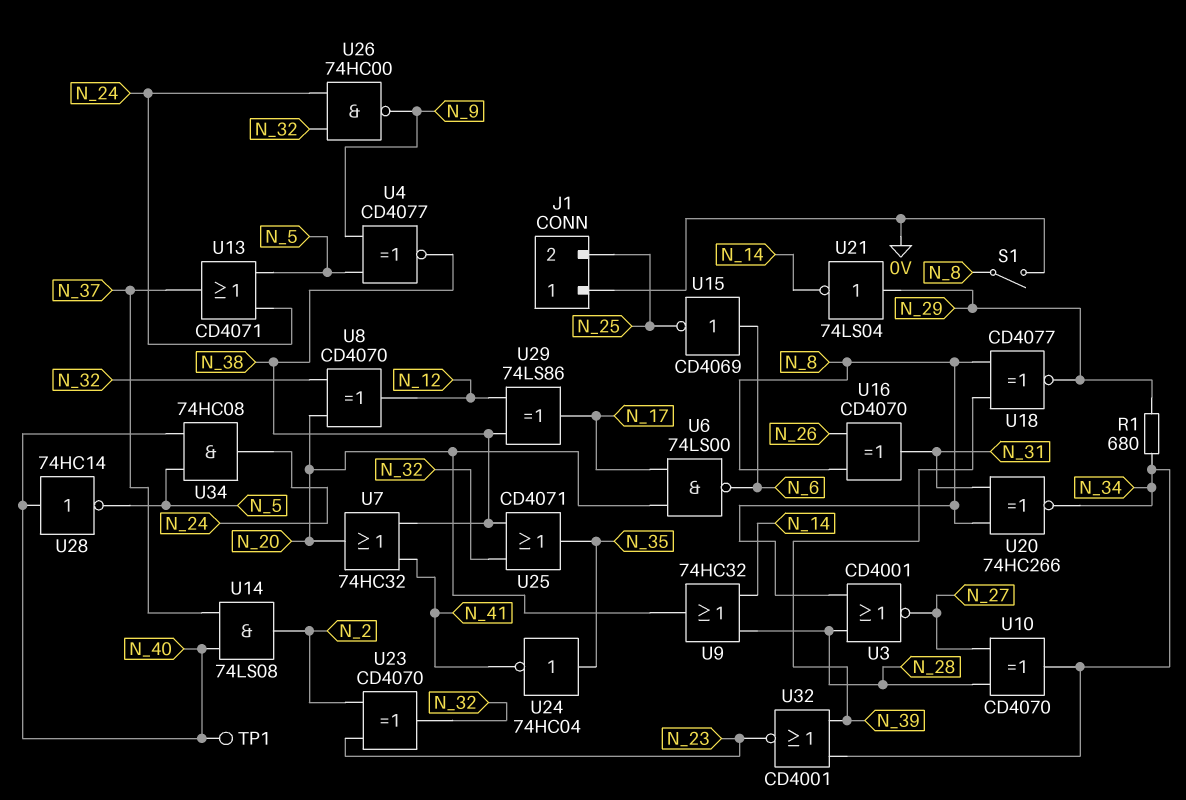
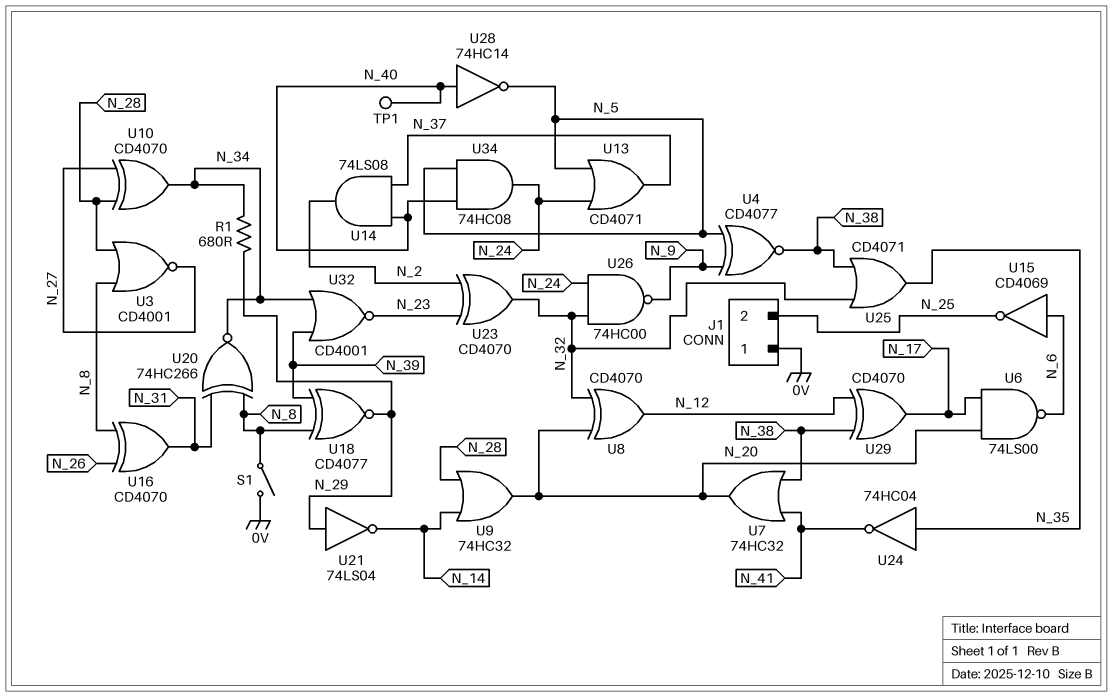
U29: XOR 74LS86 (in N_12, in N_38, out N_17) -> XOR CD4070 (in N_12, in N_38, out N_17)

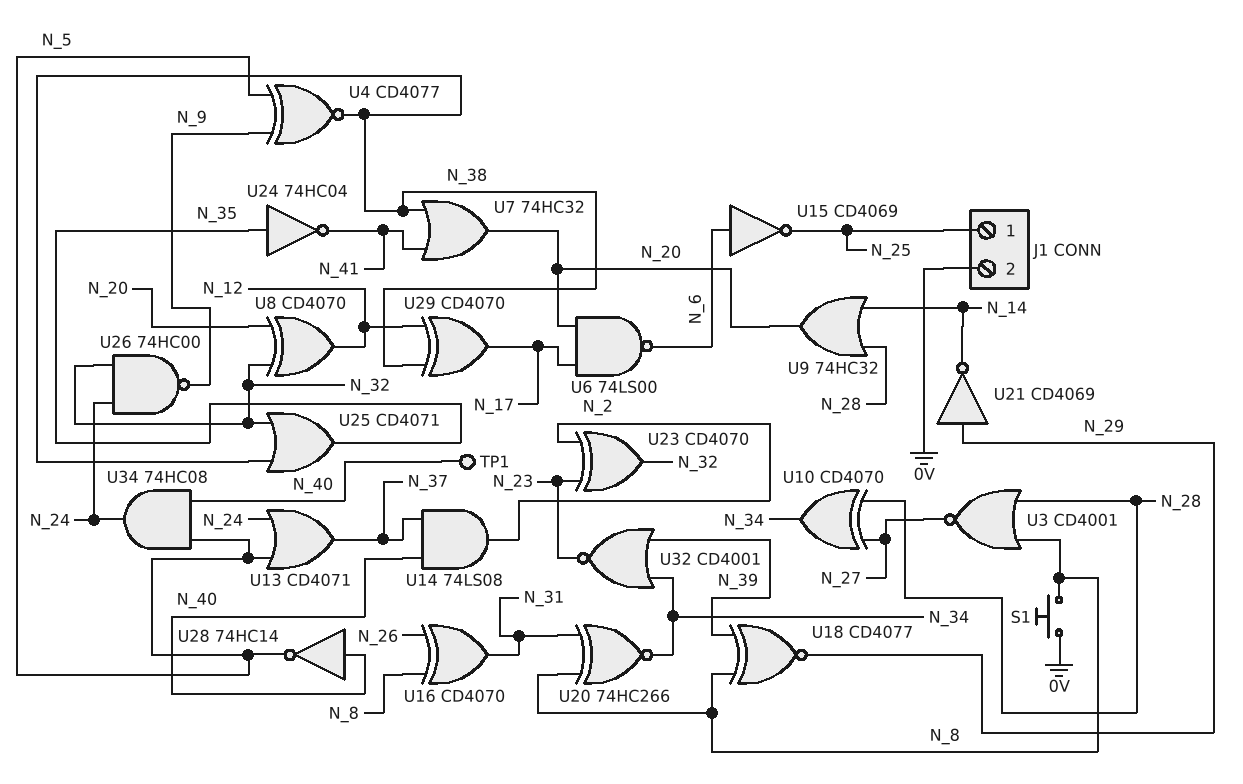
J1 pin 1: 0V -> N_25
J1 pin 2: N_25 -> 0V
R1: 680 (N_29, N_34) -> none
S1: switch (0V, N_8) -> button (0V, N_8)
U21: NOT 74LS04 (in N_29, out N_14) -> NOT CD4069 (in N_29, out N_14)

